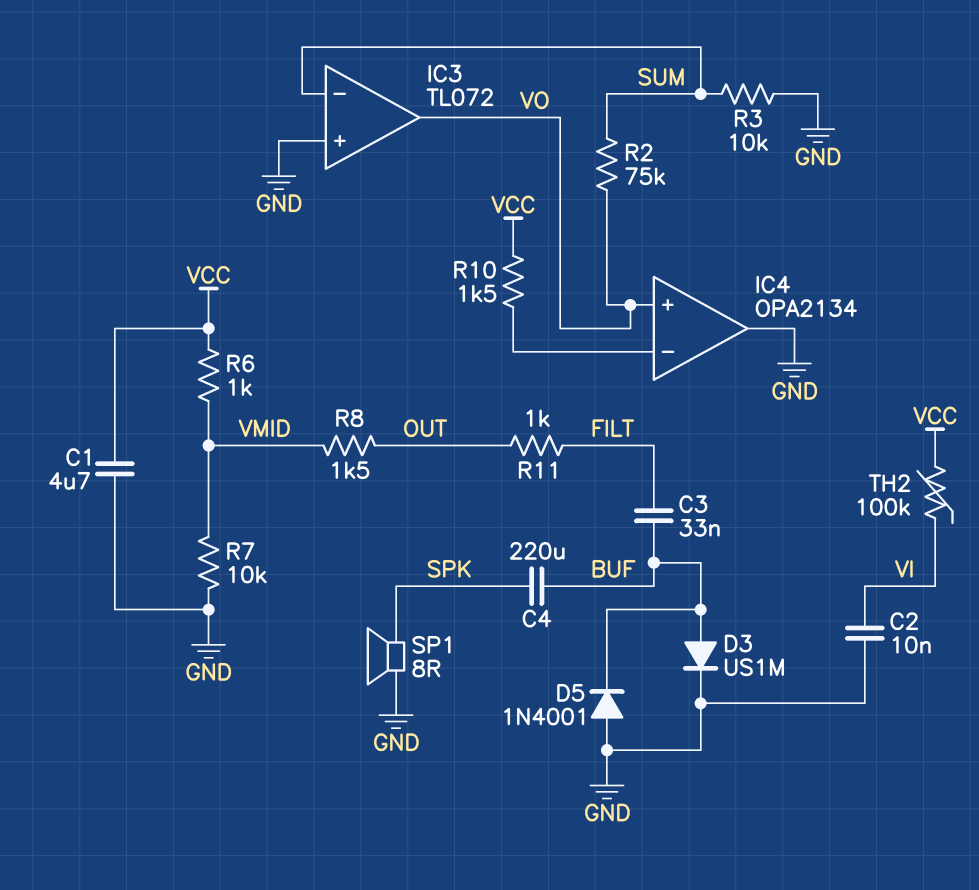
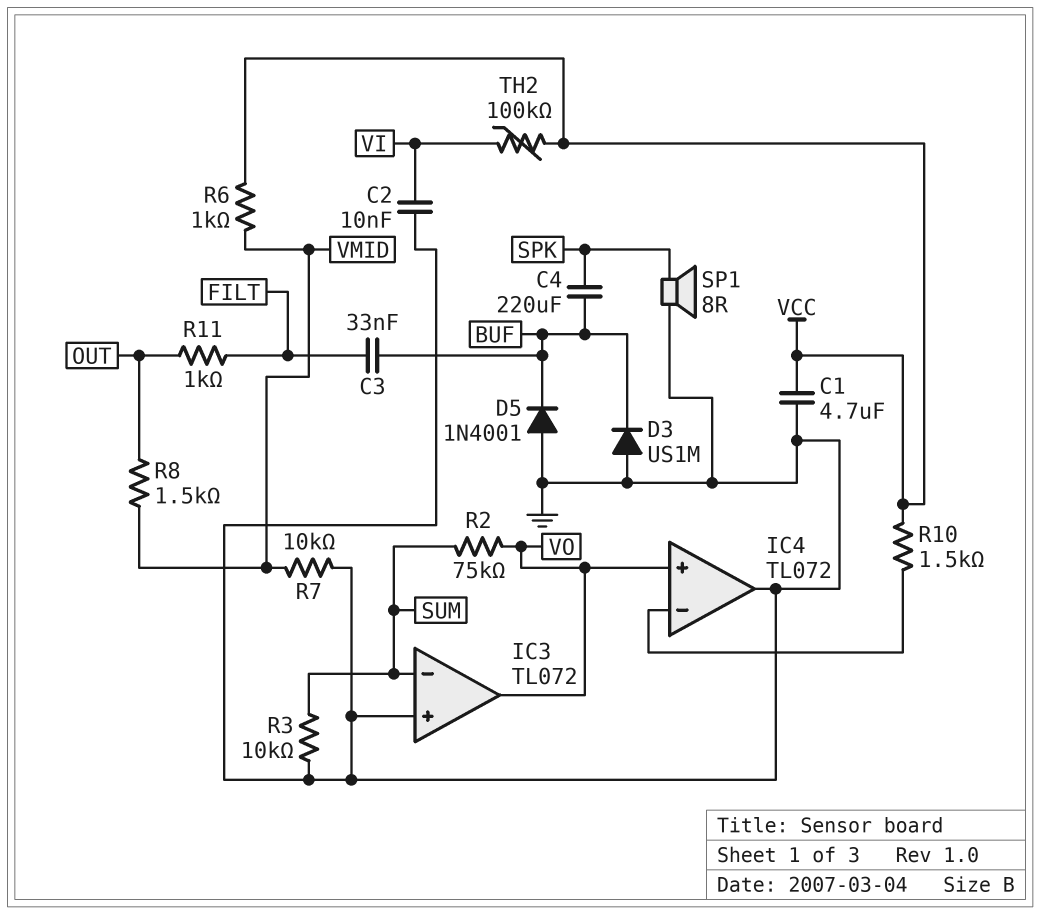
D3: diode US1M (A BUF, K GND) -> diode US1M (A GND, K BUF)
IC4: OPA2134 -> TL072

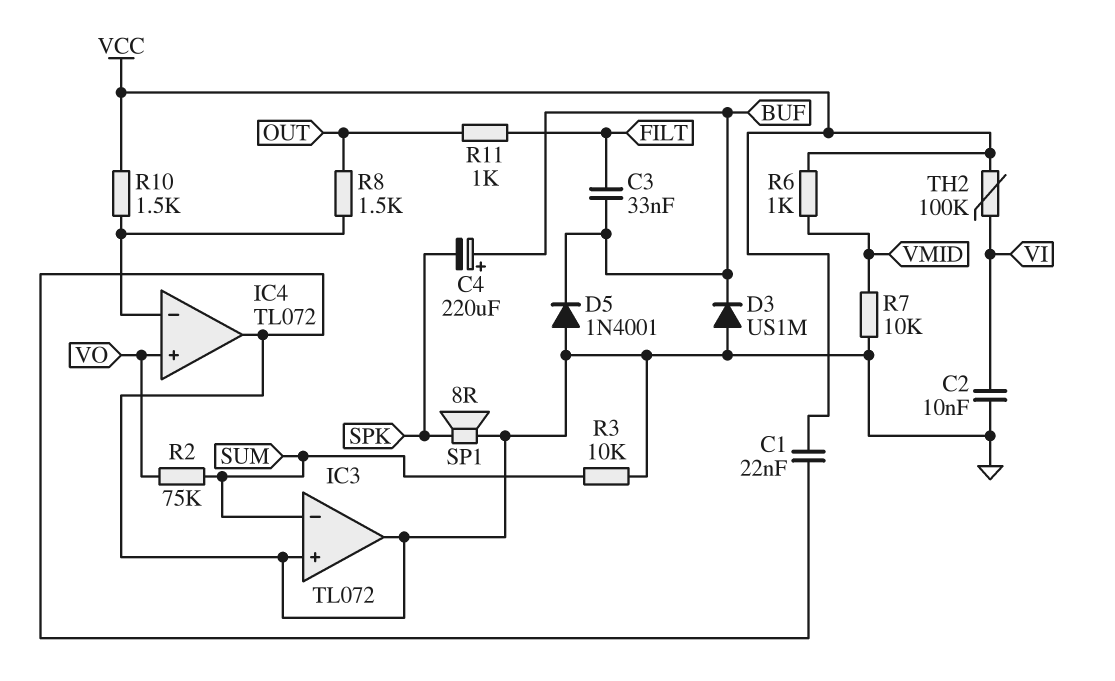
C1: 4.7uF (GND, VCC) -> 22nF (GND, VCC)
C4: 220uF (BUF, SPK) -> 220uF (plus BUF, minus SPK)
IC3 pin out: VO -> GND
R8: 1.5k (OUT, VMID) -> 1.5k (IC4/in-, OUT)

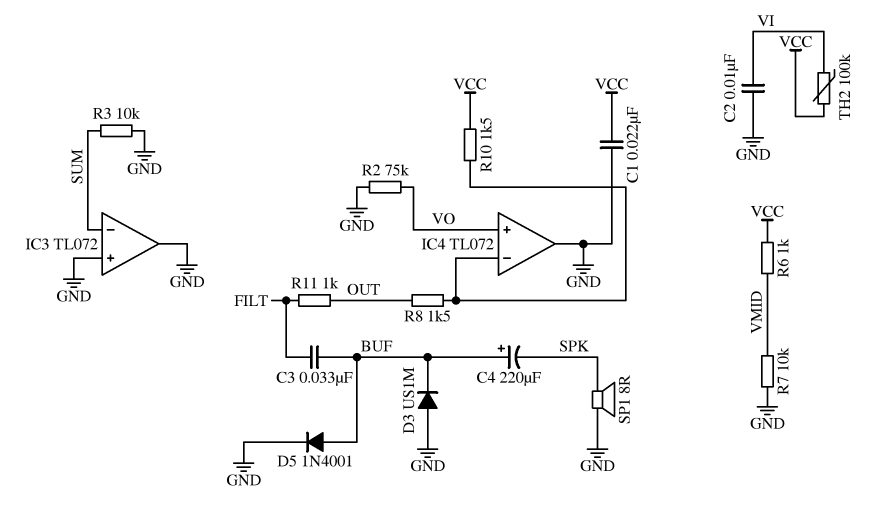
D5: diode 1N4001 (A GND, K BUF) -> diode 1N4001 (A BUF, K GND)
R2: 75k (SUM, VO) -> 75k (GND, VO)

